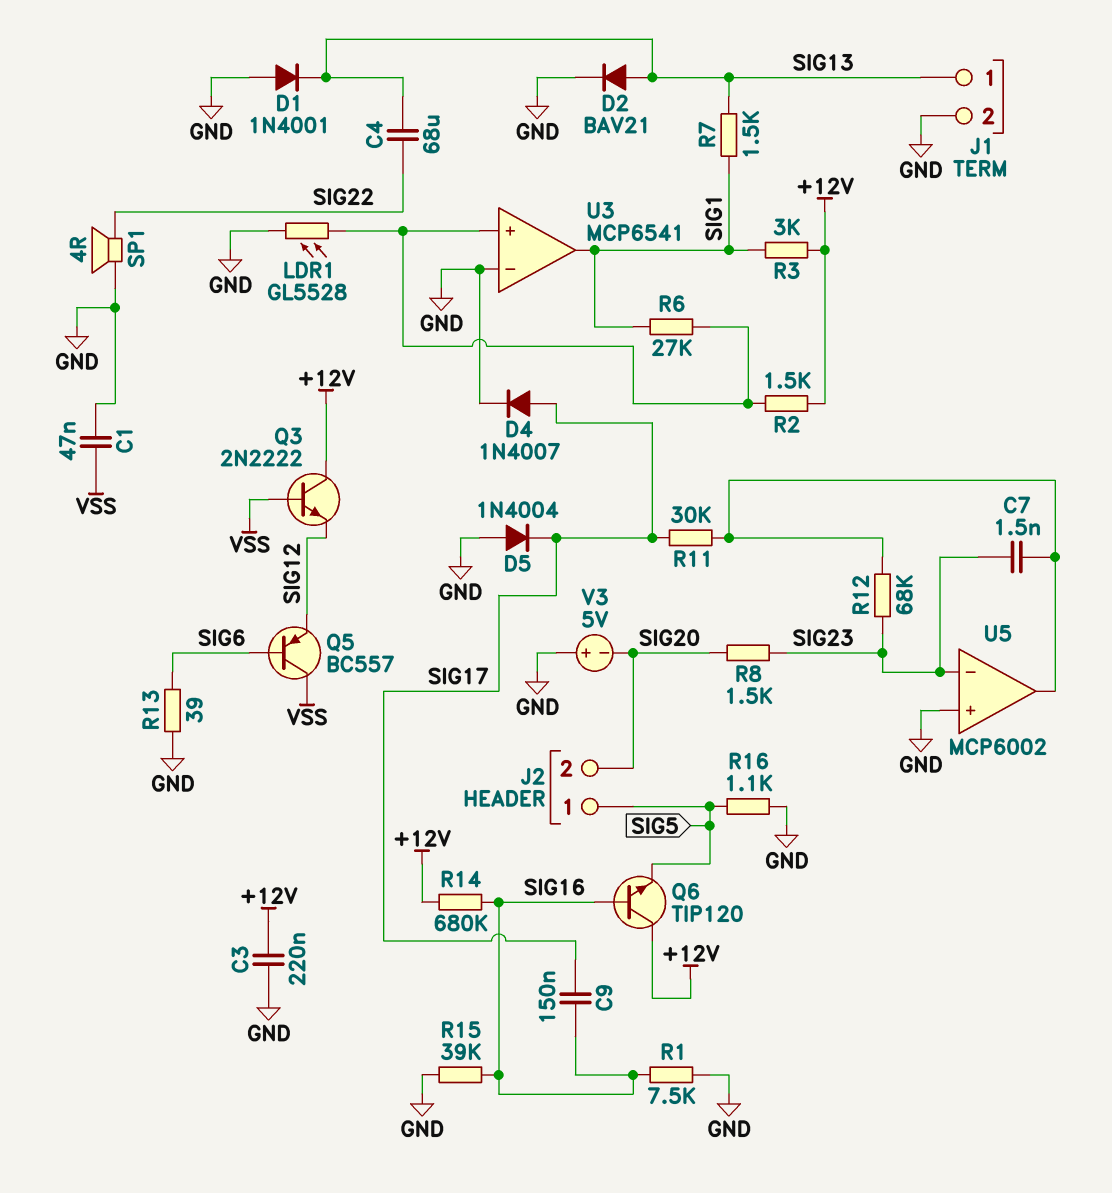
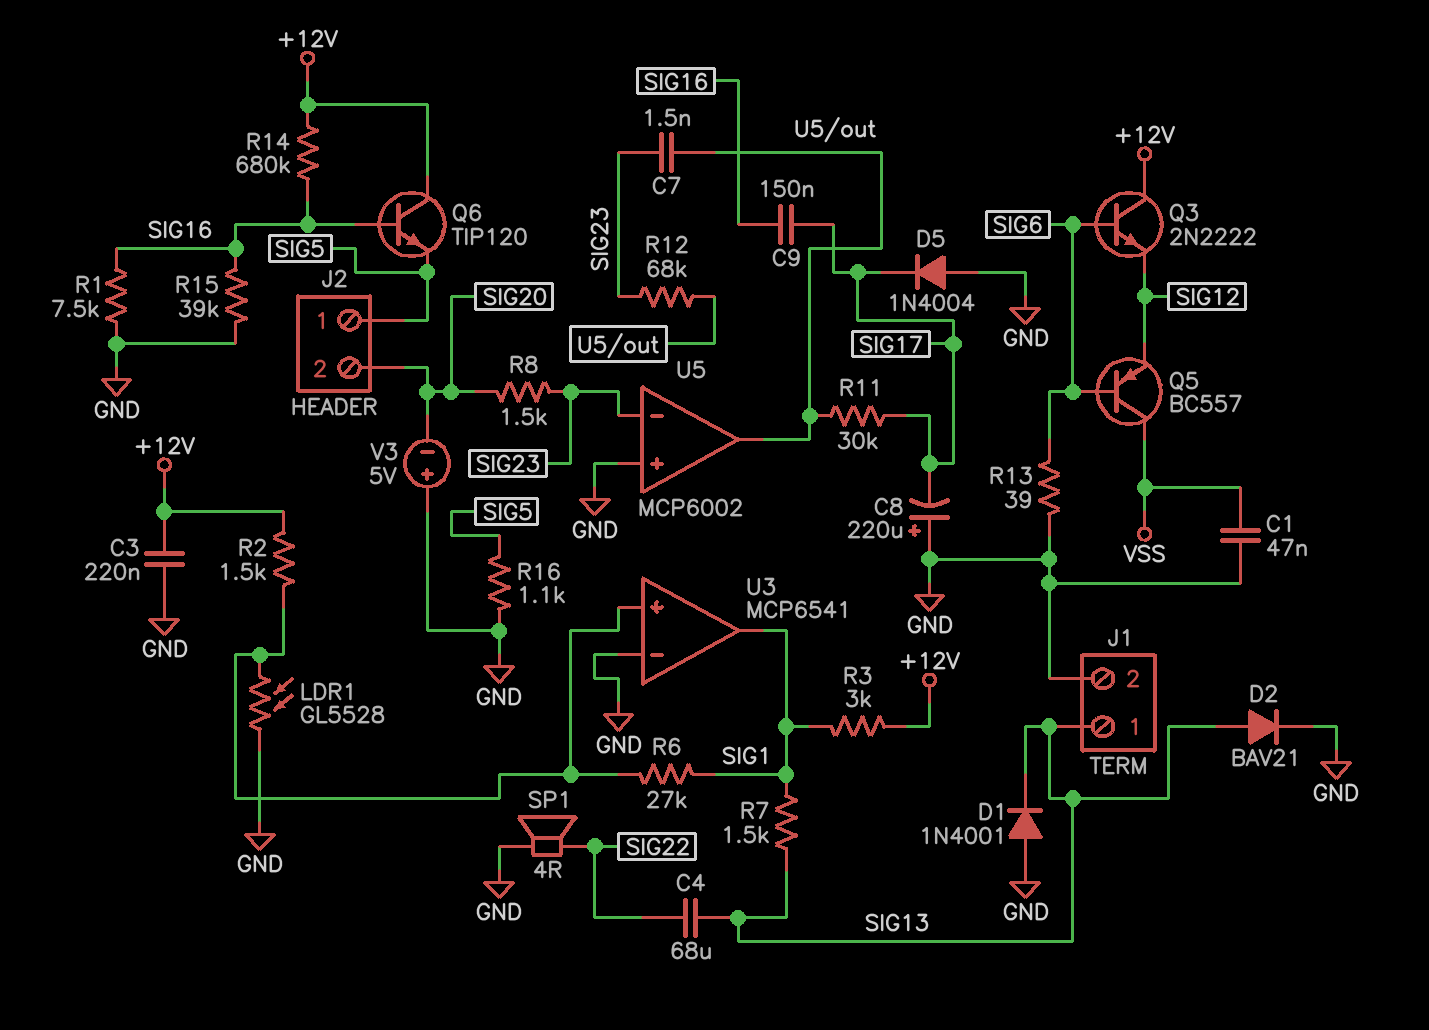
C8: none -> 220uF (plus GND, minus SIG17)
D4: diode 1N4007 (A SIG17, K GND) -> none
Q3: NPN 2N2222 (B VSS, C +12V, E SIG12) -> NPN 2N2222 (B SIG6, C +12V, E SIG12)

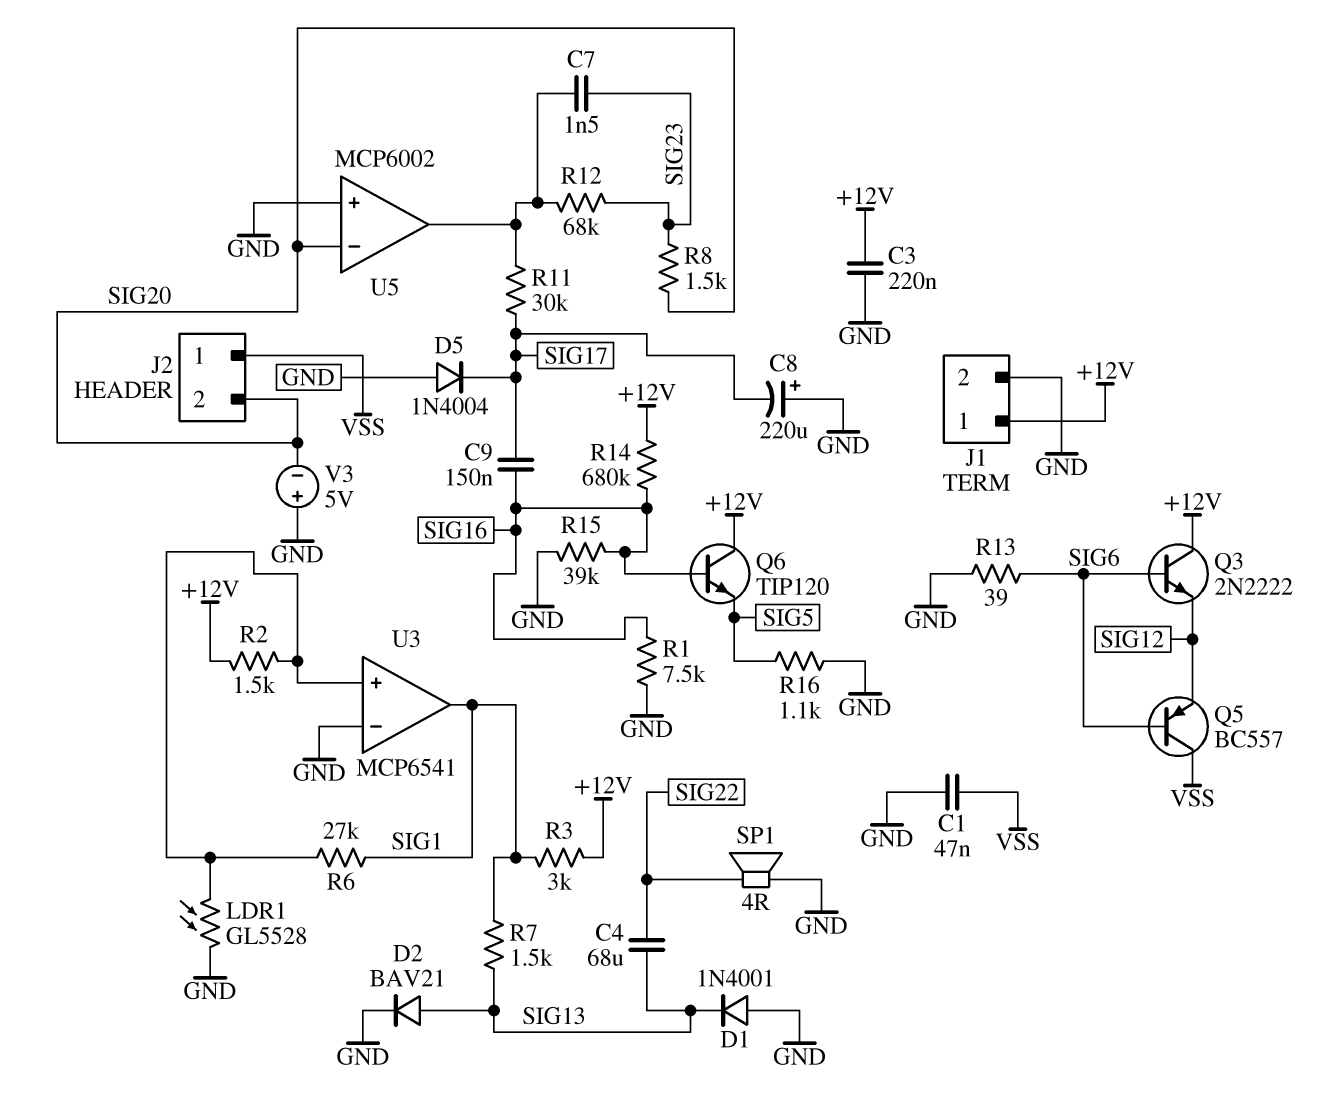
J1 pin 1: SIG13 -> +12V
J2 pin 1: SIG5 -> VSS
U5 pin in-: SIG23 -> SIG20

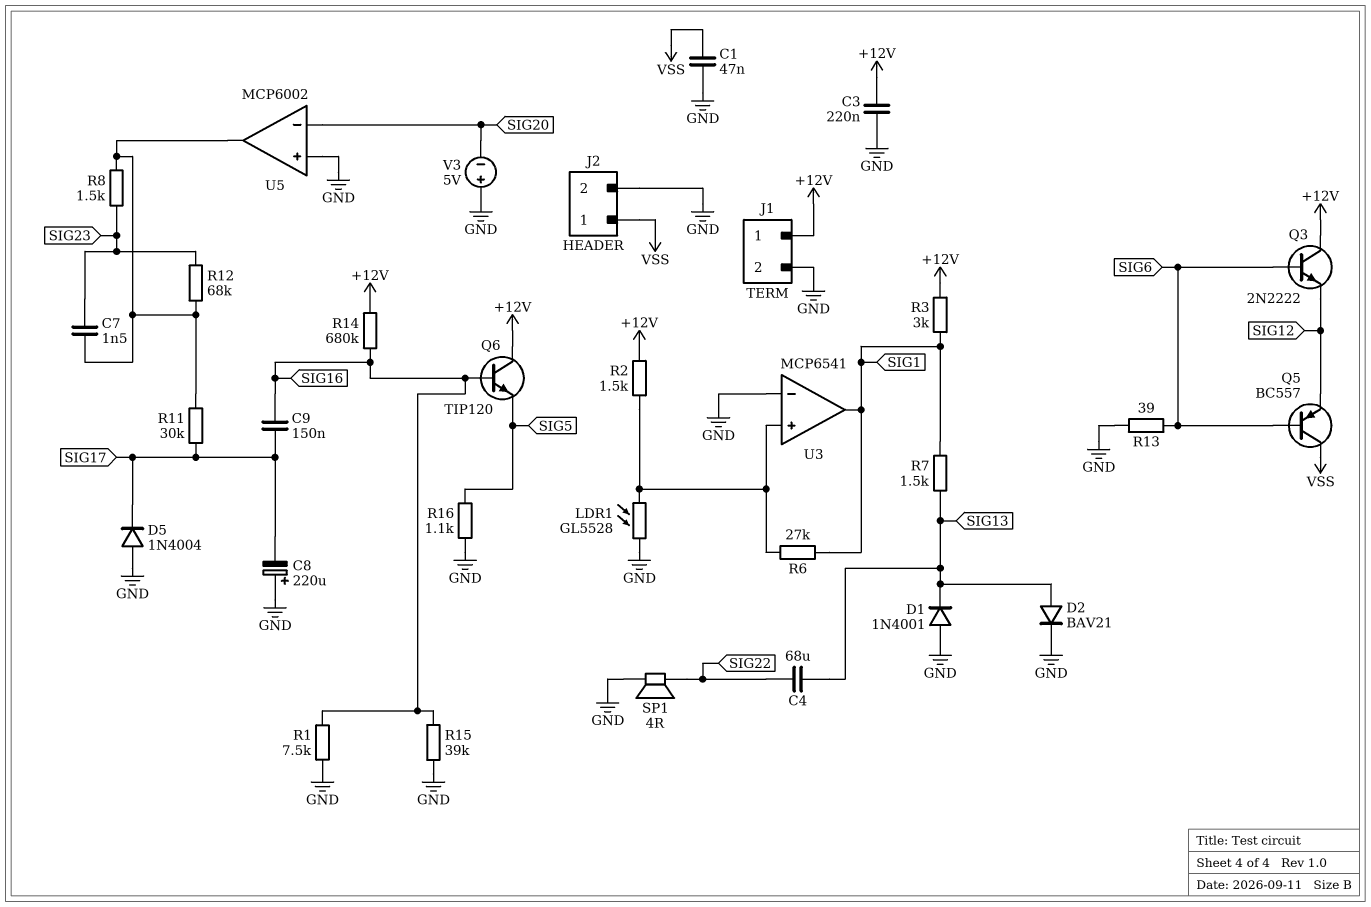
J2 pin 2: SIG20 -> GND
R8: 1.5k (SIG20, SIG23) -> 1.5k (SIG23, U5/out)

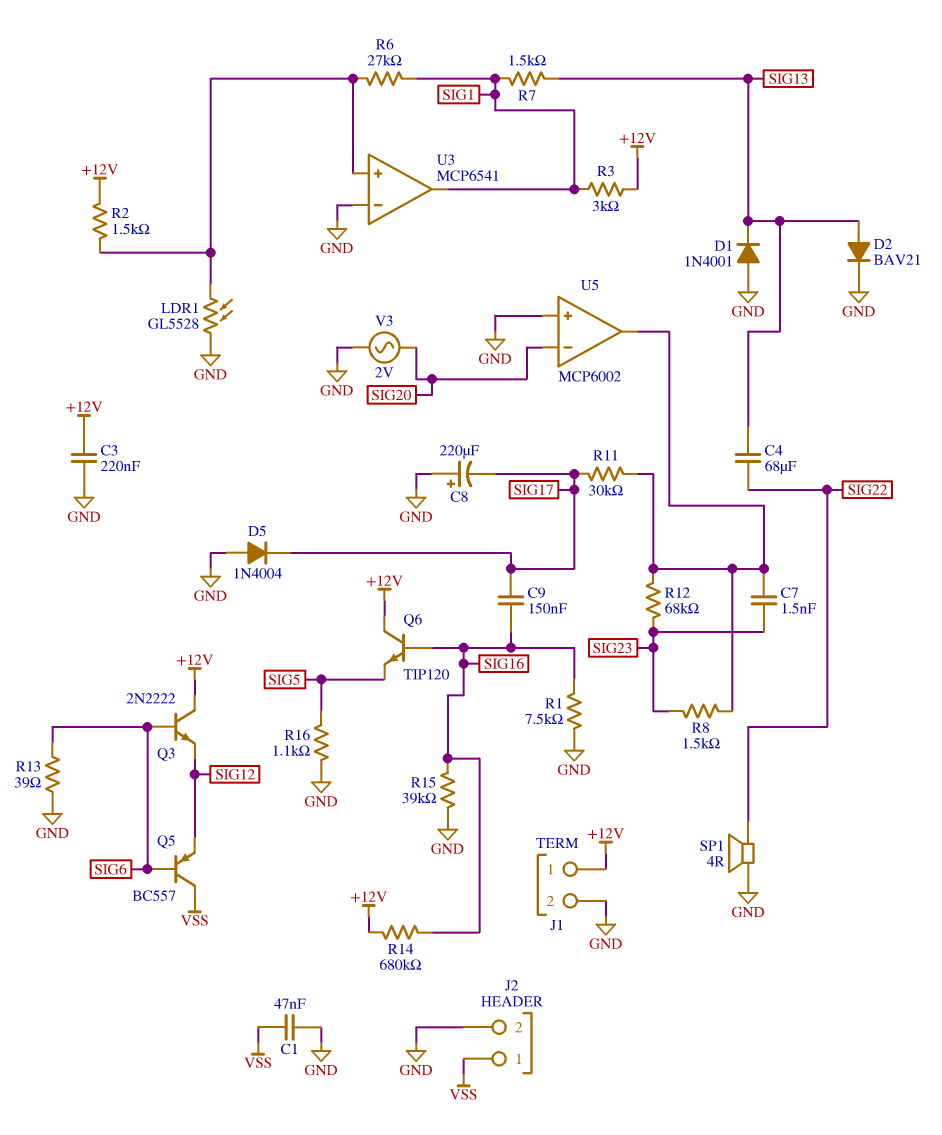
V3: 5V (plus GND, minus SIG20) -> AC 2V (GND, SIG20)

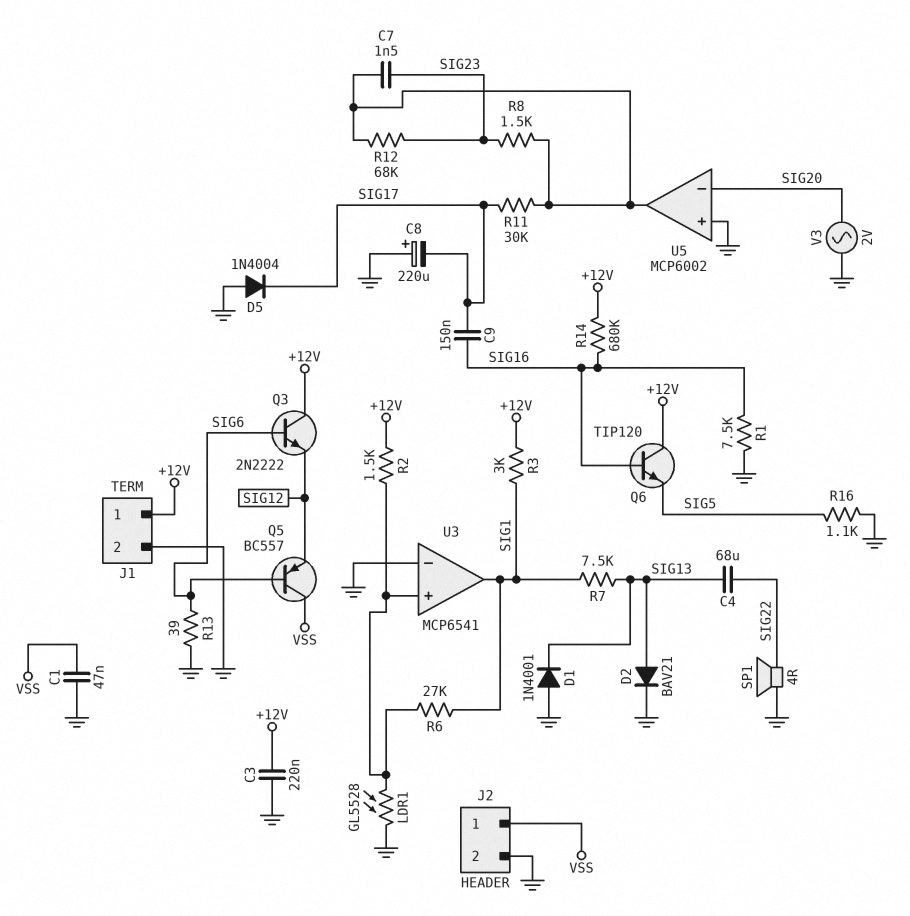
R7: 1.5k (SIG1, SIG13) -> 7.5k (SIG1, SIG13)
R15: 39k (GND, SIG16) -> none

